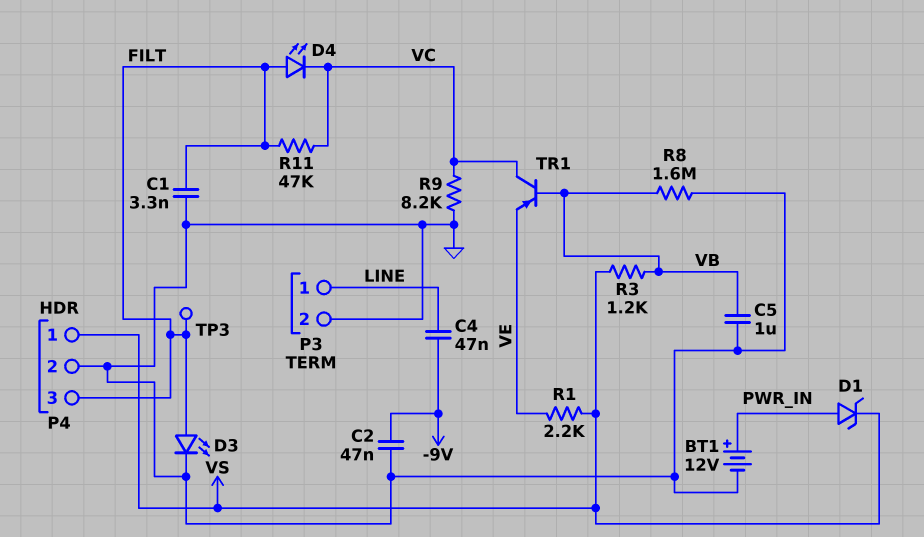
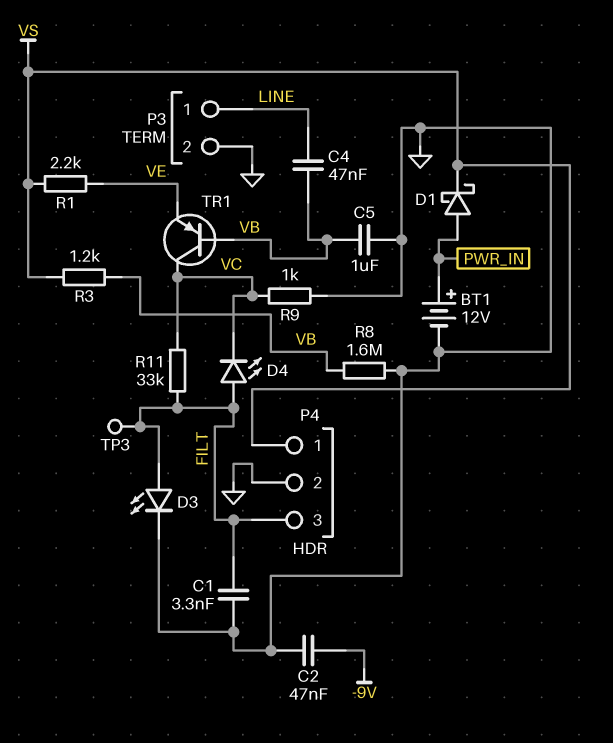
C4: 47nF (-9V, LINE) -> 47nF (LINE, VB)
D1: zener (A PWR_IN, K VS) -> schottky (A PWR_IN, K VS)
R9: 8.2k (GND, VC) -> 1k (GND, VC)
R11: 47k (FILT, VC) -> 33k (FILT, VC)

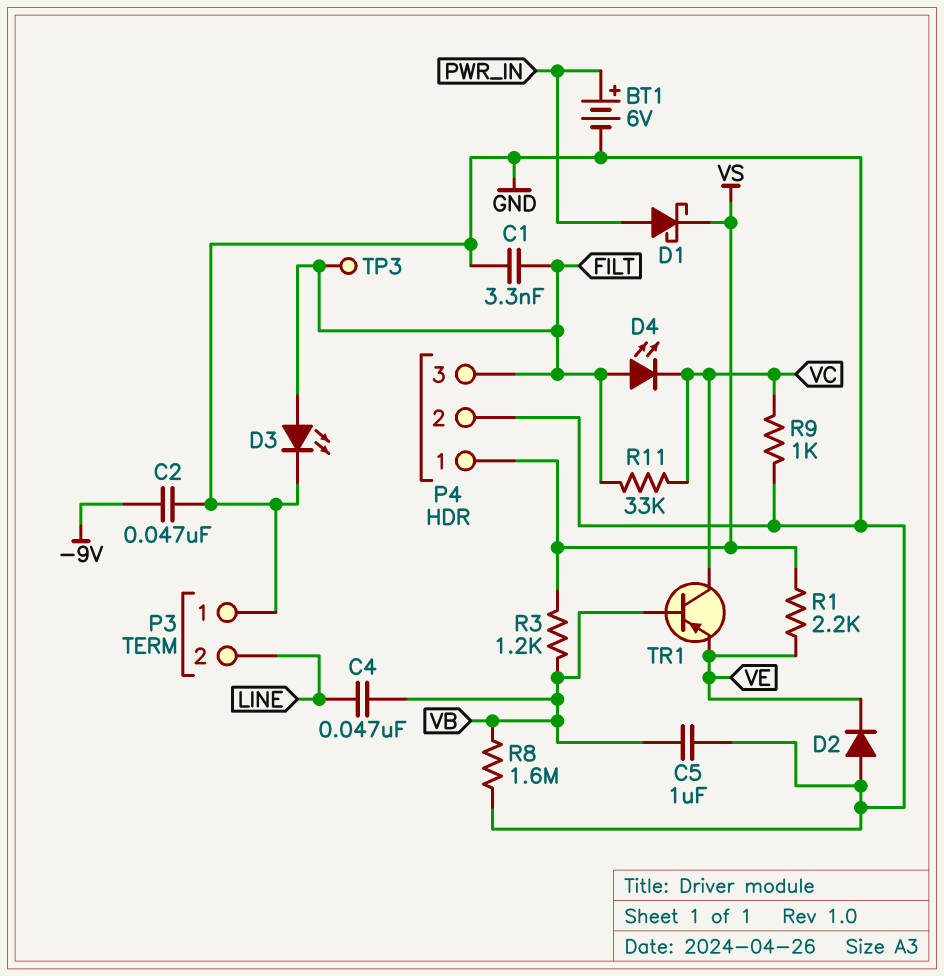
BT1: 12V (plus PWR_IN, minus GND) -> 6V (plus PWR_IN, minus GND)
D2: none -> diode (A GND, K VE)
P3 pin 1: LINE -> GND
P3 pin 2: GND -> LINE

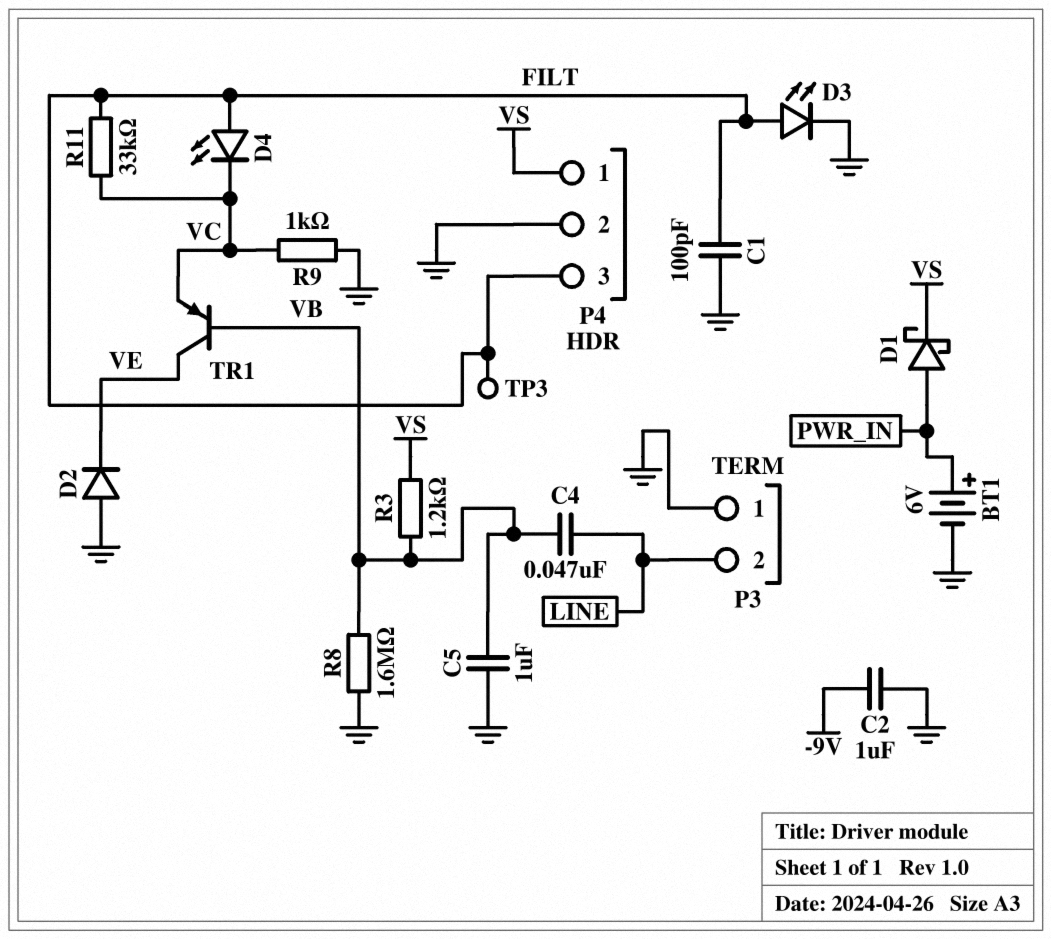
C1: 3.3nF (FILT, GND) -> 100pF (FILT, GND)
C2: 47nF (-9V, GND) -> 1uF (-9V, GND)
R1: 2.2k (VE, VS) -> none
TR1: PNP (B VB, C VC, E VE) -> PNP (B VB, C VE, E VC)

